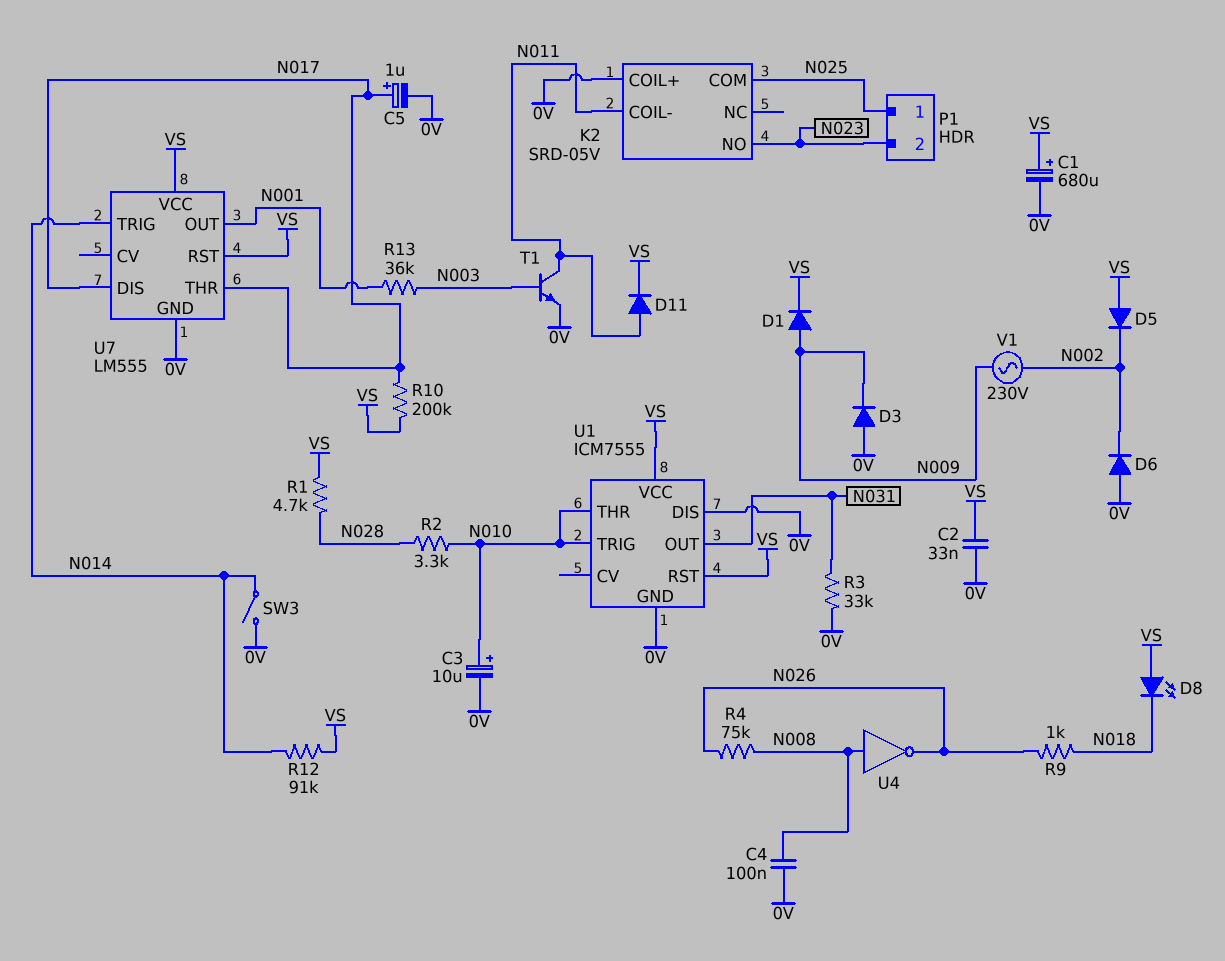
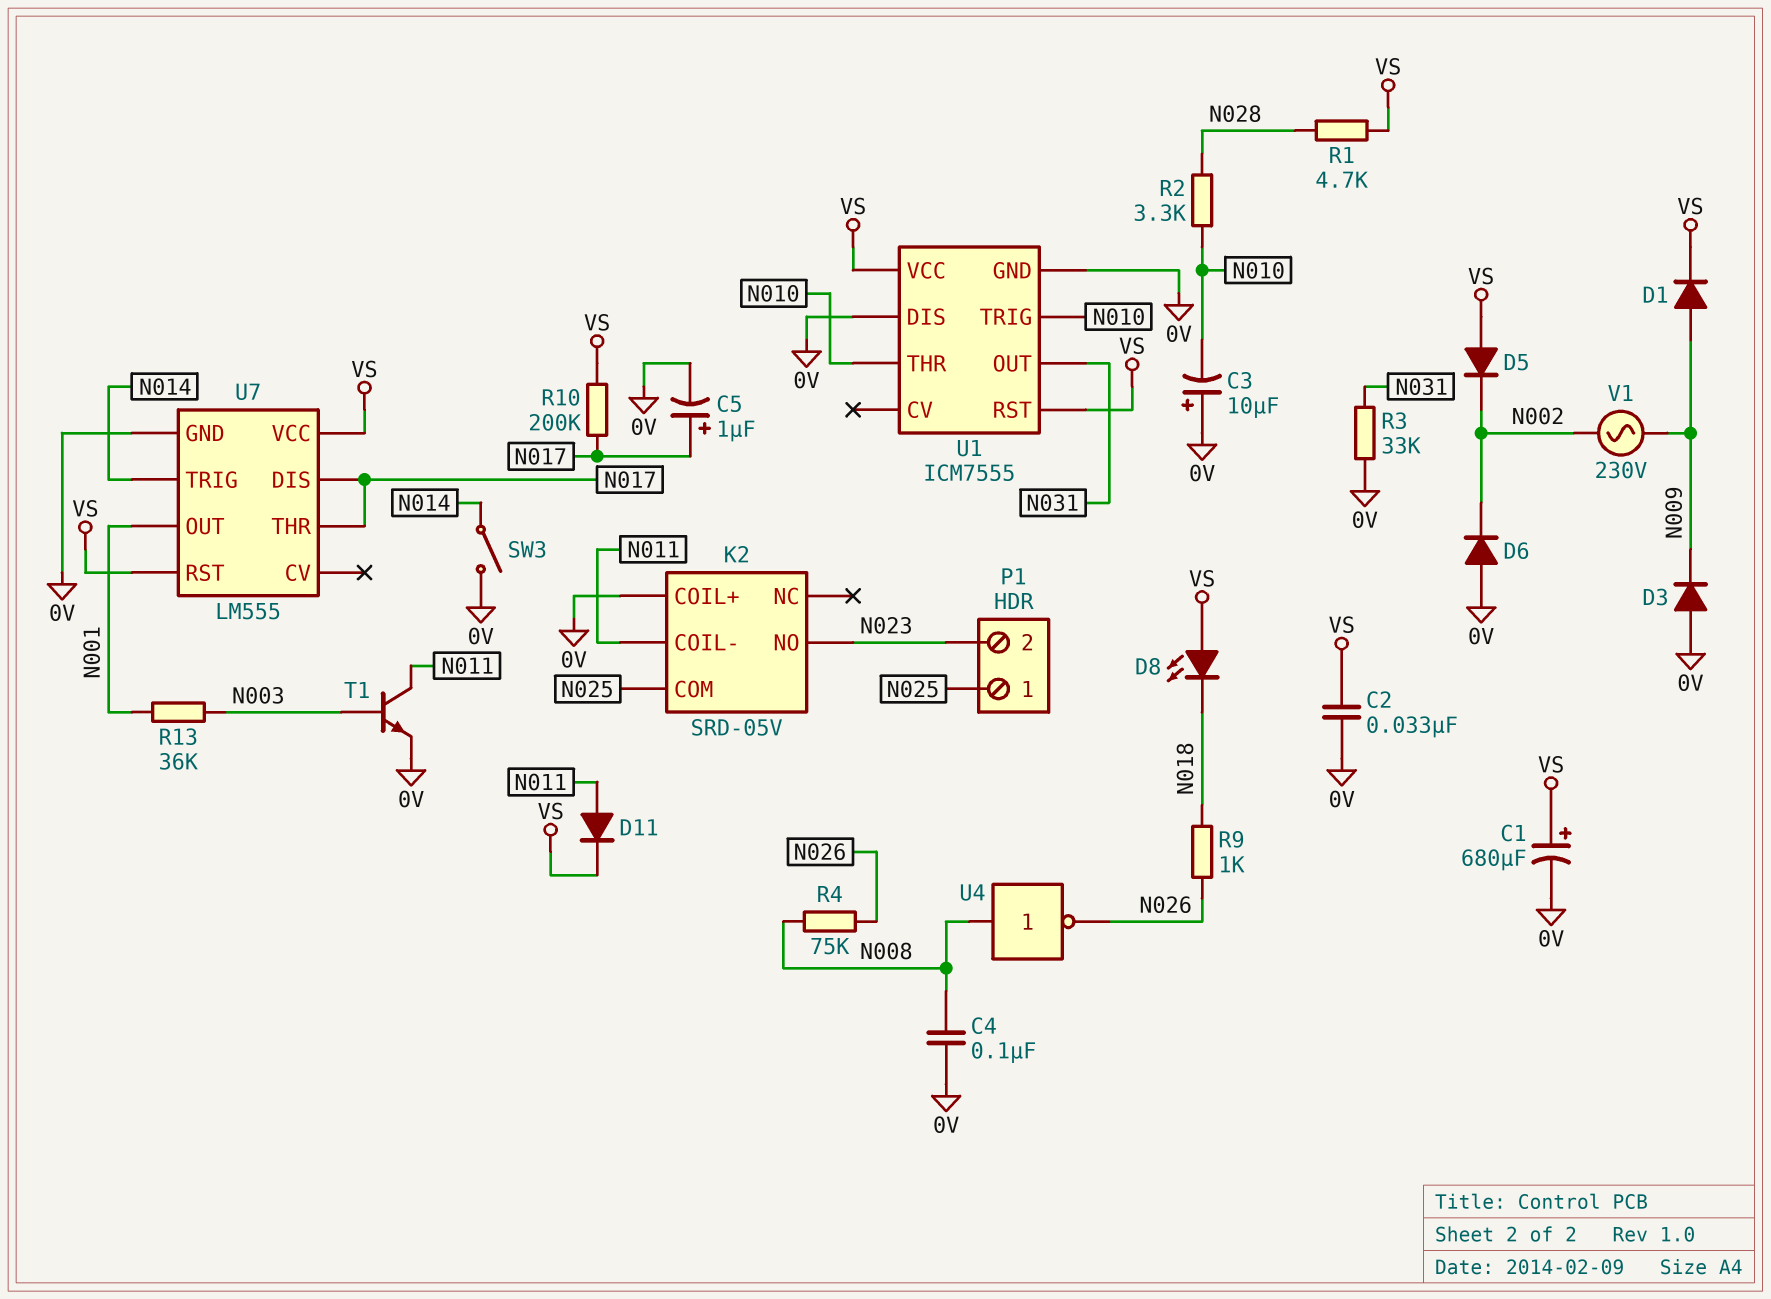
C3: 10uF (plus N010, minus 0V) -> 10uF (plus 0V, minus N010)
R12: 91k (N014, VS) -> none

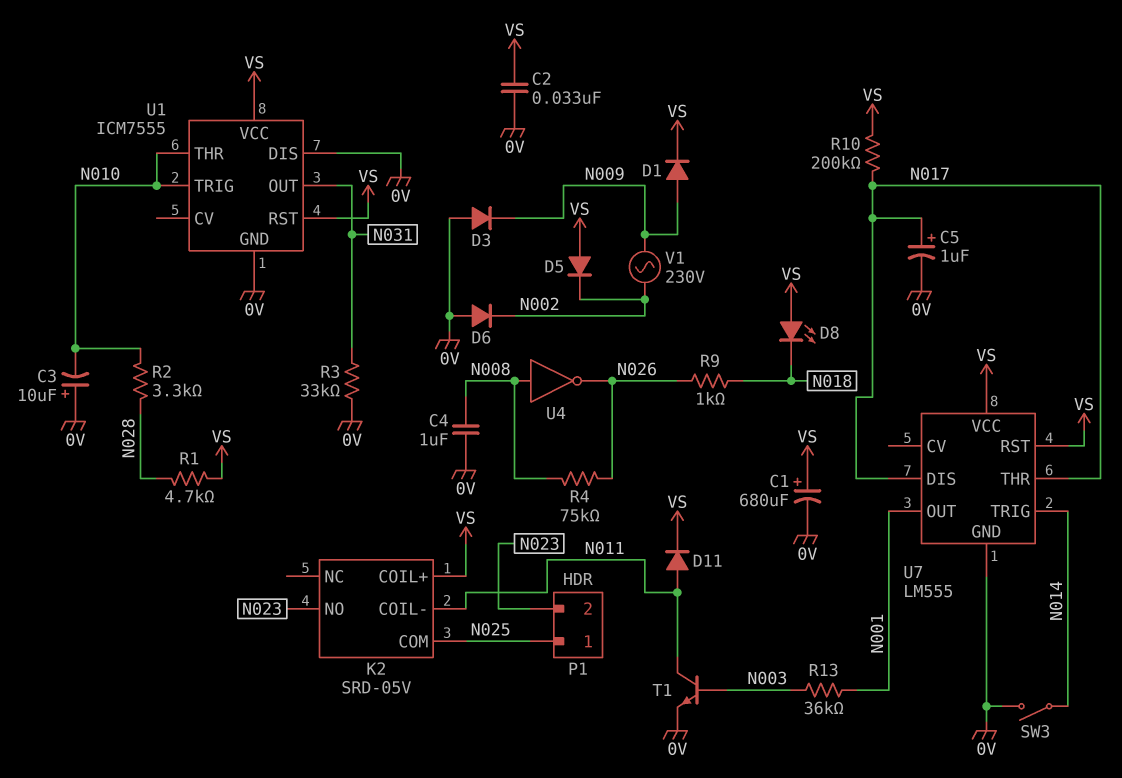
C4: 100nF (0V, N008) -> 1uF (0V, N008)
K2 pin COIL+: 0V -> VS

